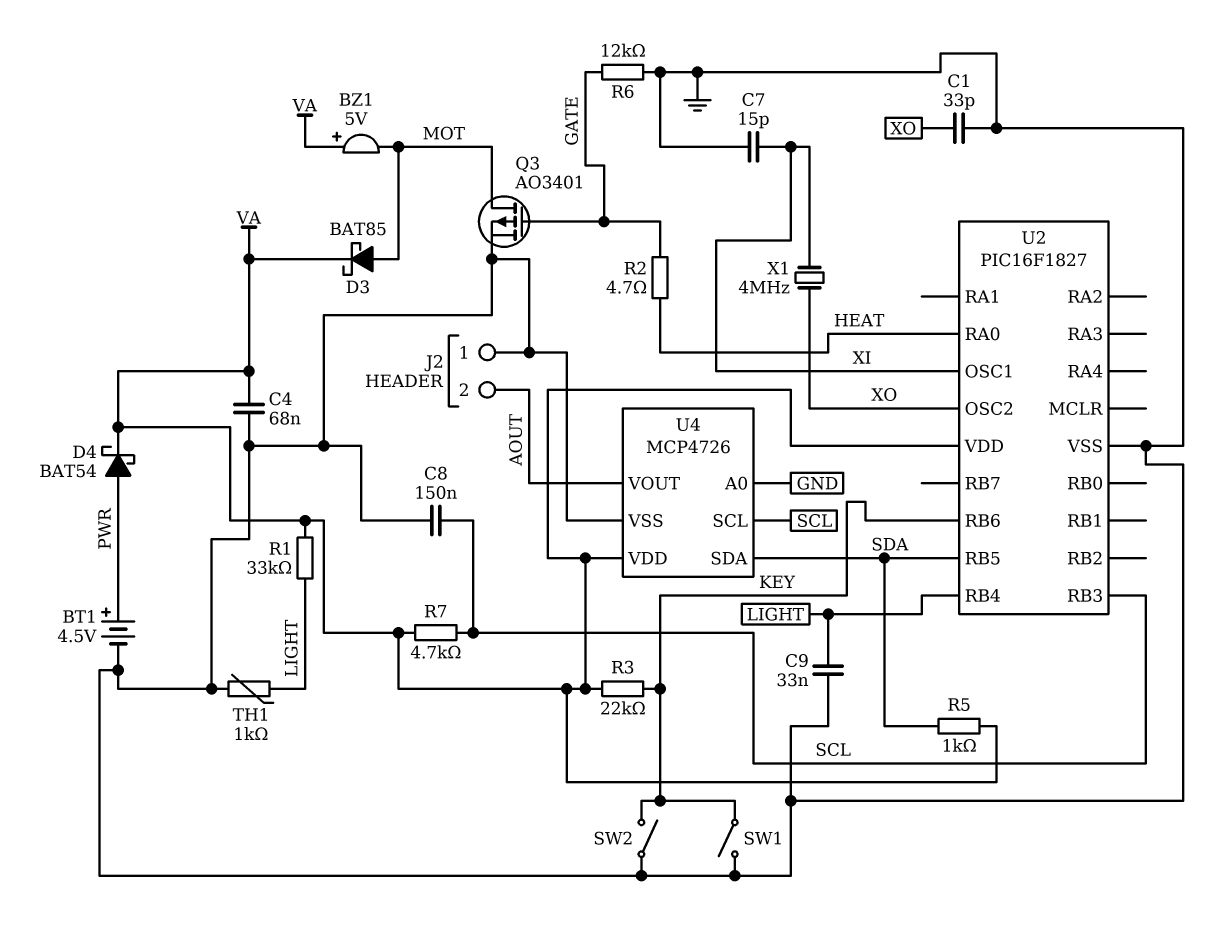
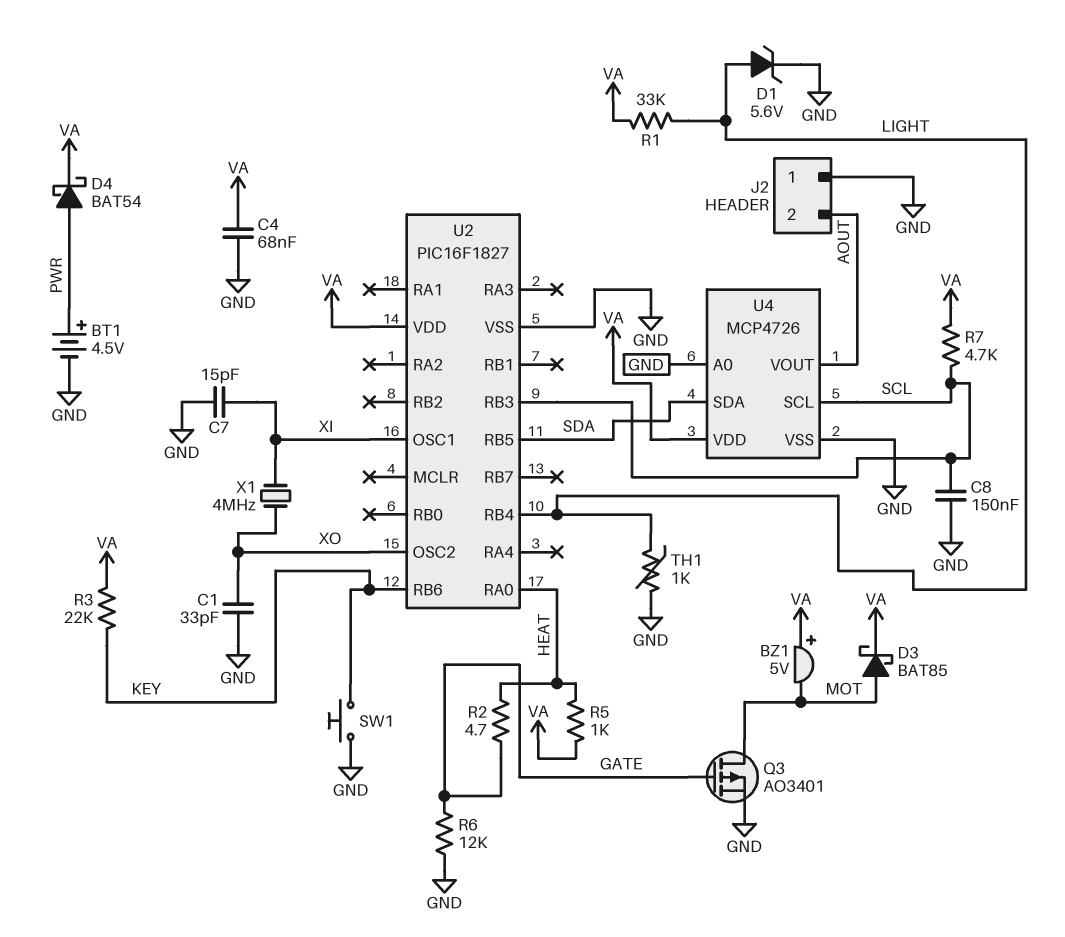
C9: 33nF (GND, LIGHT) -> none
D1: none -> zener 5.6V (A LIGHT, K GND)
R5: 1k (SDA, VA) -> 1k (HEAT, VA)
SW1: switch (GND, KEY) -> button (GND, KEY)
SW2: switch (GND, KEY) -> none

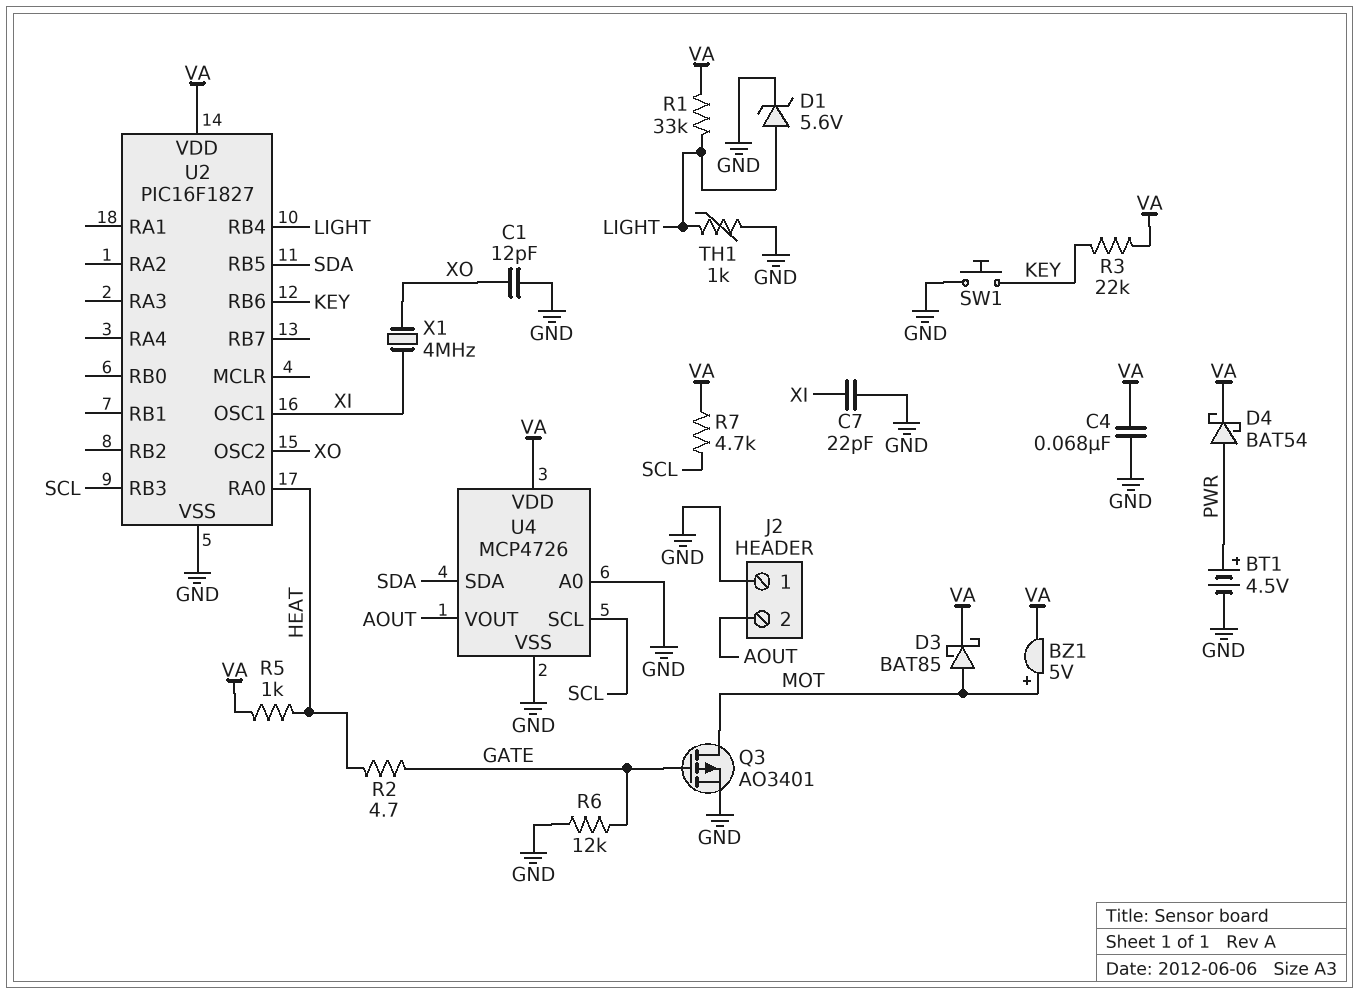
BZ1: buzzer 5V (plus VA, minus MOT) -> buzzer 5V (plus MOT, minus VA)
C1: 33pF (GND, XO) -> 12pF (GND, XO)
C7: 15pF (GND, XI) -> 22pF (GND, XI)
C8: 150nF (GND, SCL) -> none

